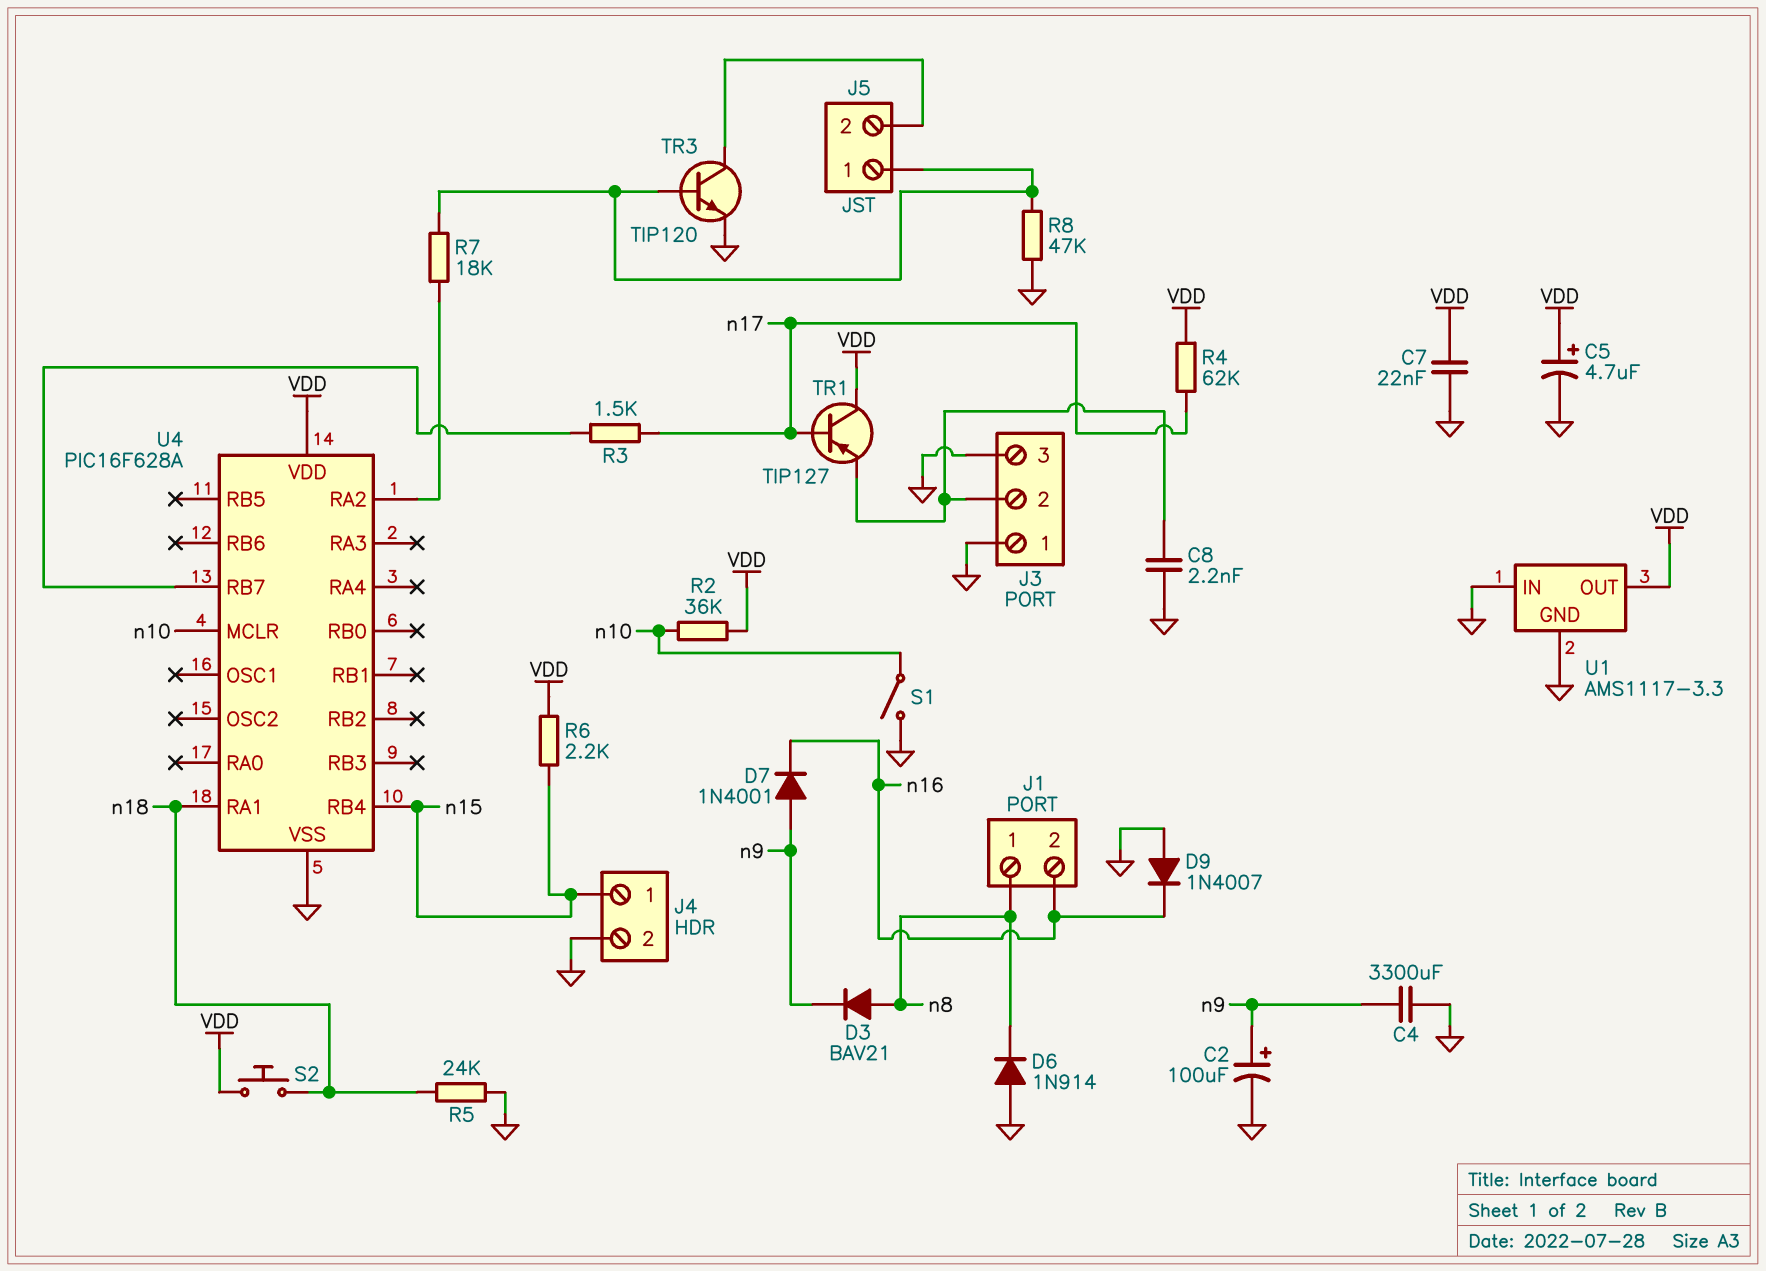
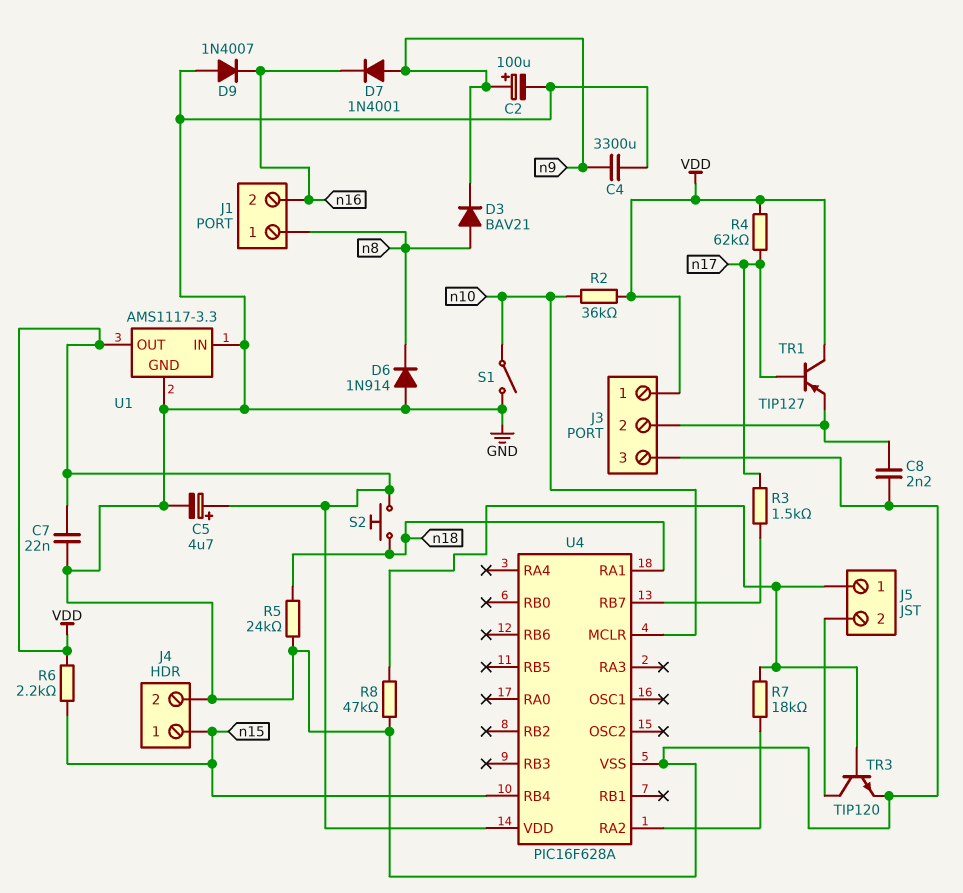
J3 pin 1: GND -> VDD

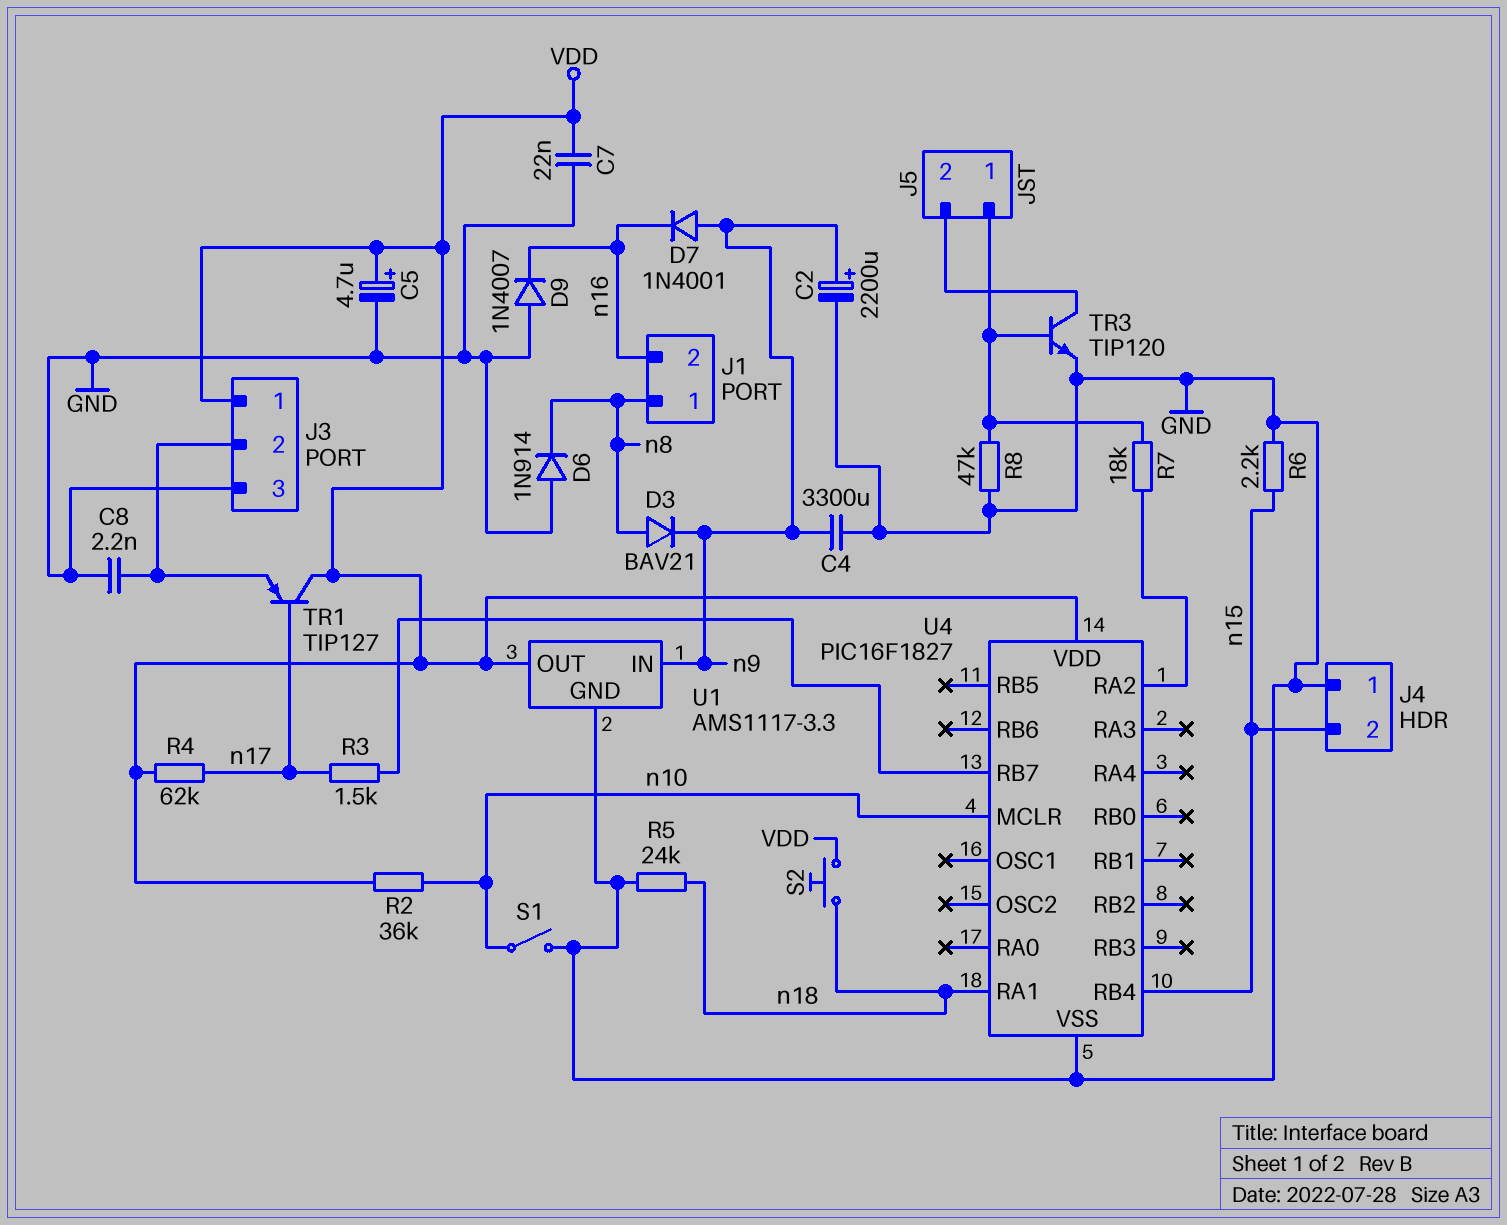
C2: 100uF (plus n9, minus GND) -> 2200uF (plus n9, minus GND)
J4 pin 1: n15 -> GND
J4 pin 2: GND -> n15
R6: 2.2k (VDD, n15) -> 2.2k (GND, n15)
U1 pin IN: GND -> n9
U4: PIC16F628A -> PIC16F1827

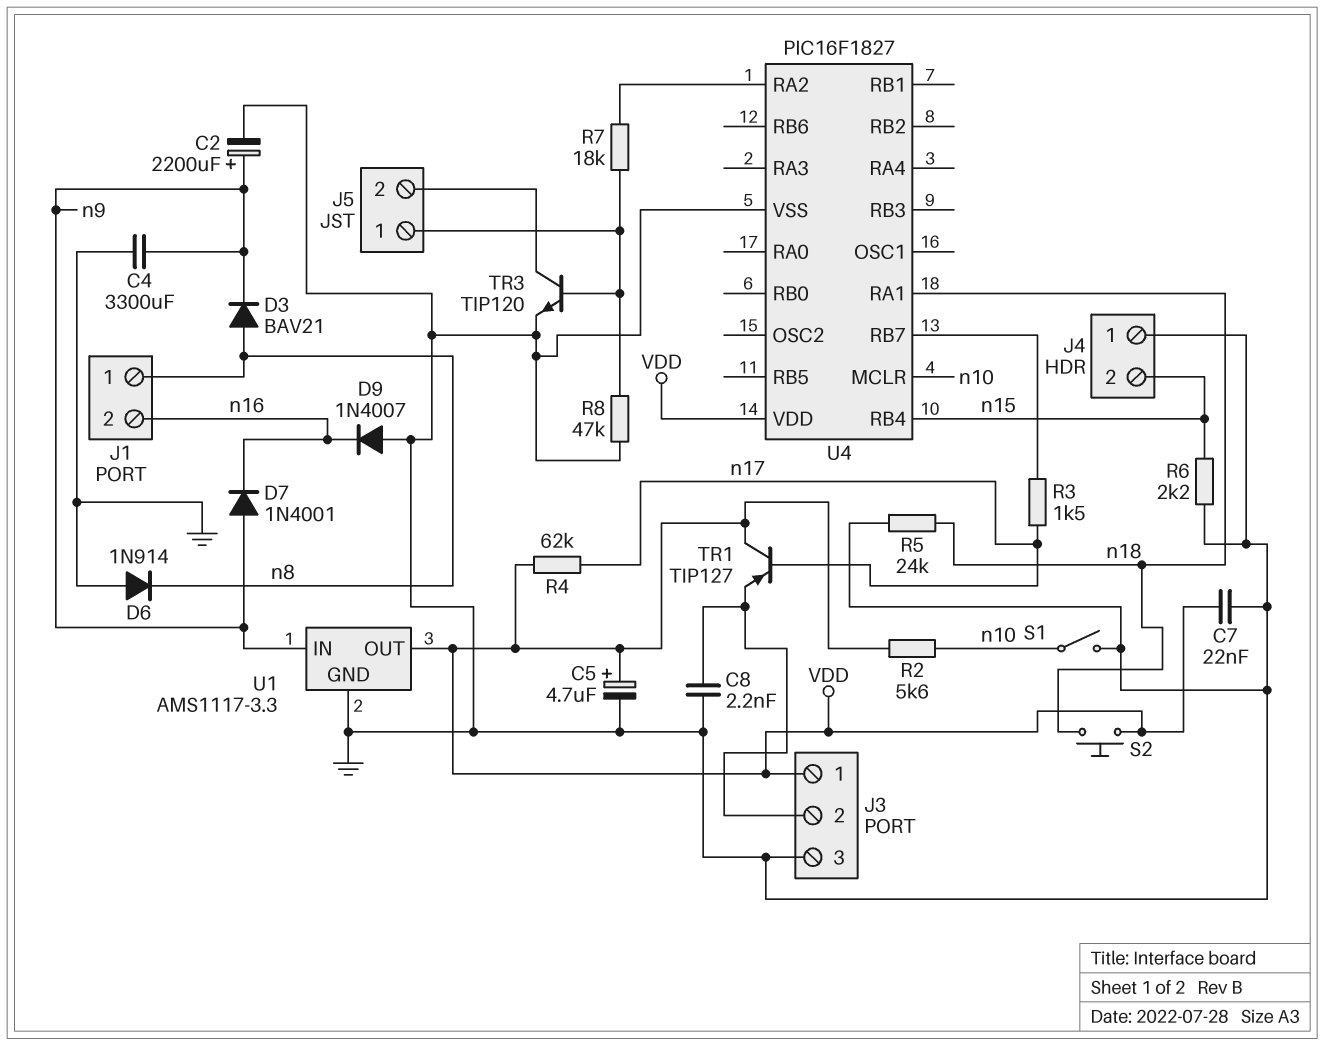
R2: 36k (VDD, n10) -> 5.6k (VDD, n10)

